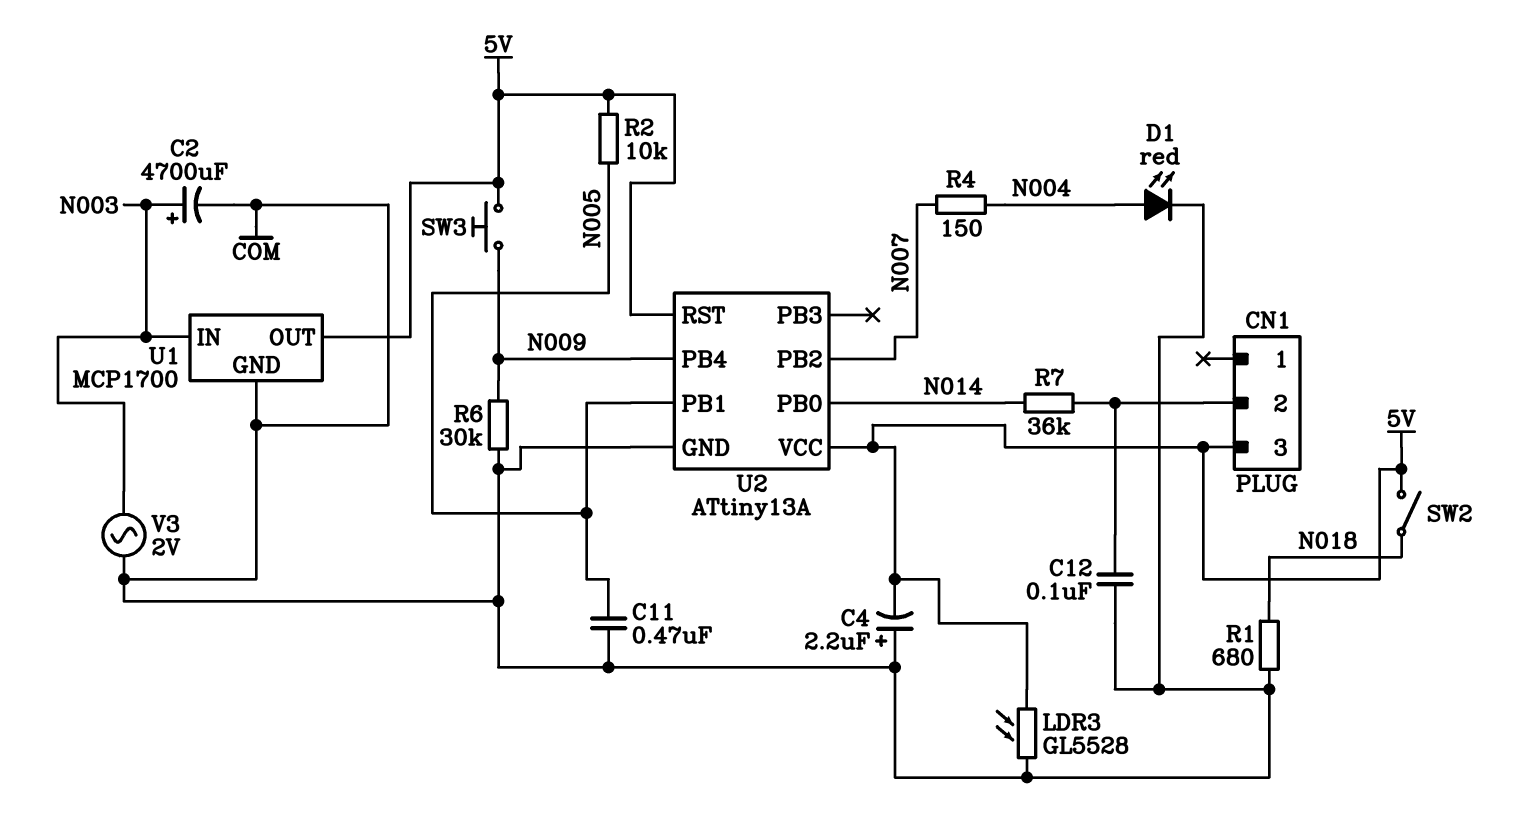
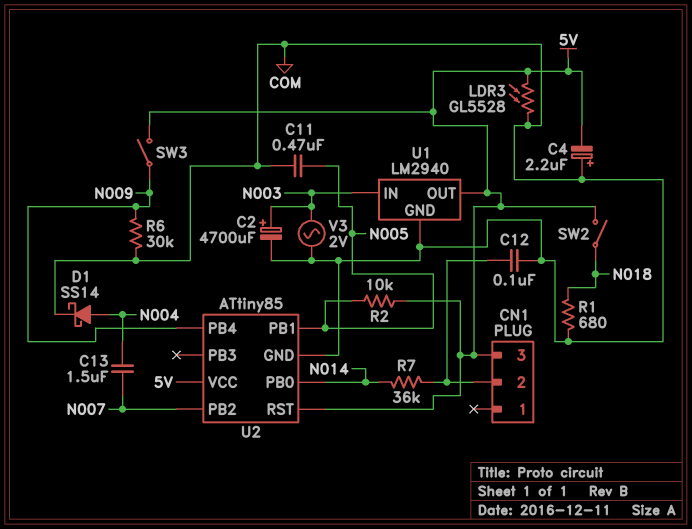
C13: none -> 1.5uF (N004, N007)
D1: LED red (A N004, K COM) -> schottky SS14 (A N004, K COM)
R4: 150 (N004, N007) -> none
SW3: button (5V, N009) -> switch (5V, N009)
U1: MCP1700 -> LM2940
U2: ATtiny13A -> ATtiny85

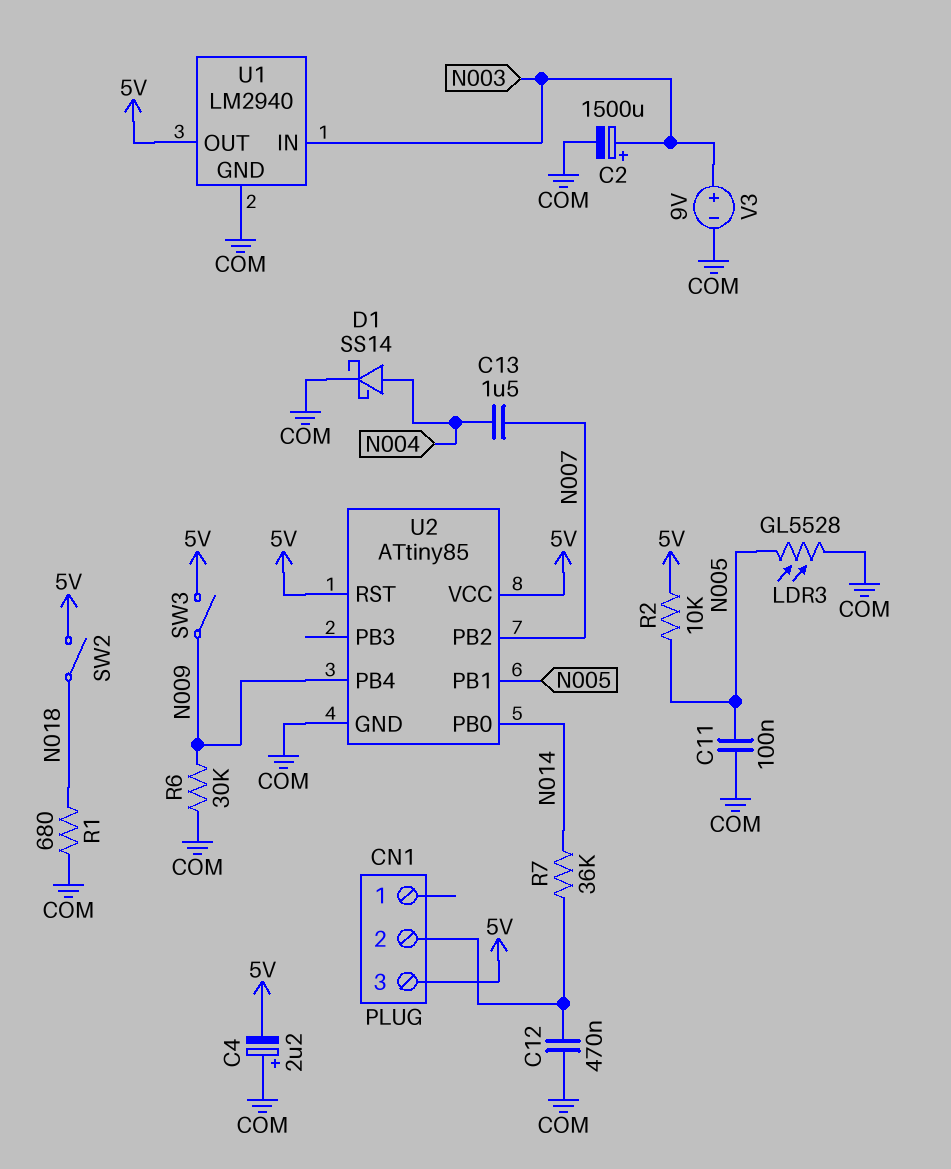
C2: 4700uF (plus N003, minus COM) -> 1500uF (plus N003, minus COM)
C11: 470nF (COM, N005) -> 100nF (COM, N005)
C12: 100nF (CN1/2, COM) -> 470nF (CN1/2, COM)
LDR3: GL5528 (5V, COM) -> GL5528 (COM, N005)
V3: AC 2V (COM, N003) -> 9V (plus N003, minus COM)

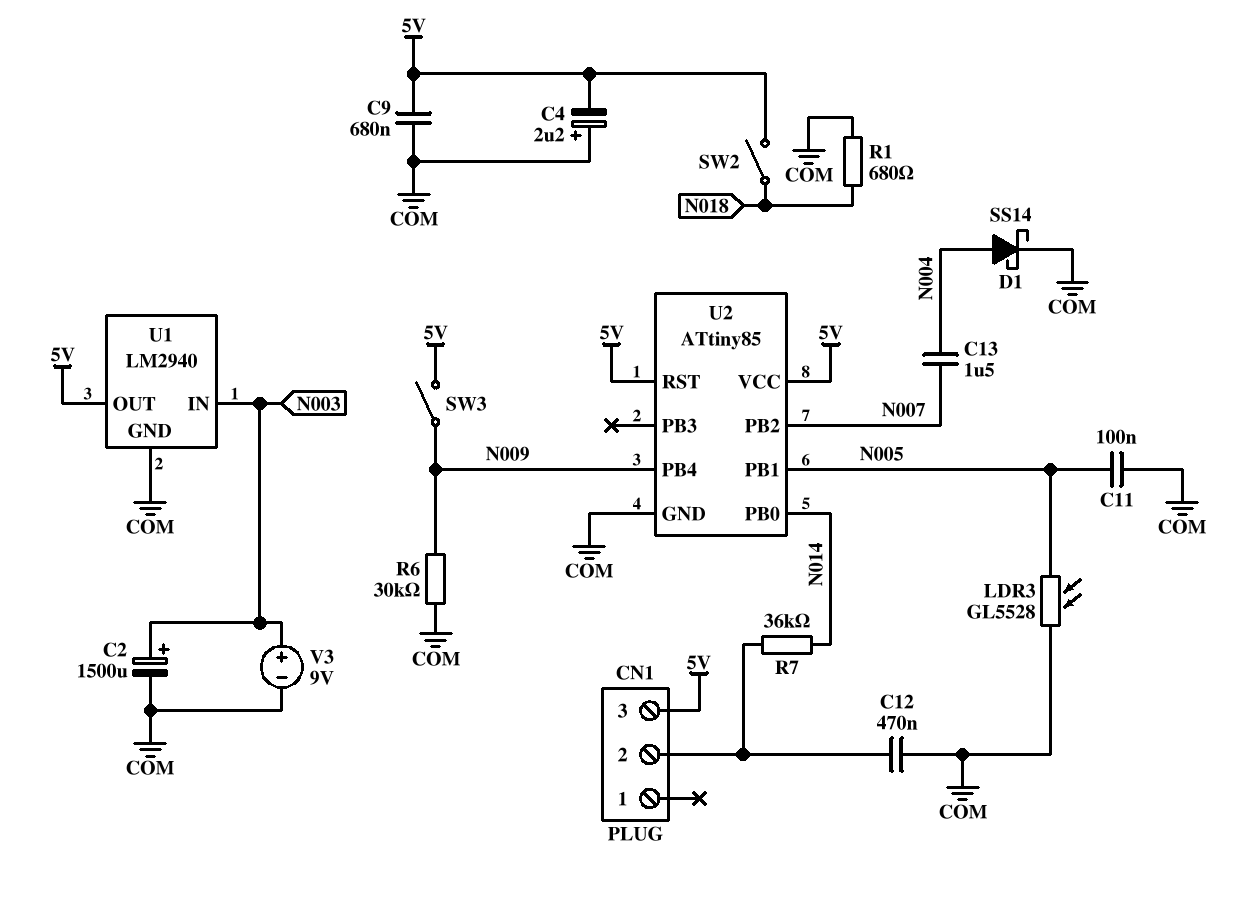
C9: none -> 680nF (5V, COM)
R2: 10k (5V, N005) -> none

